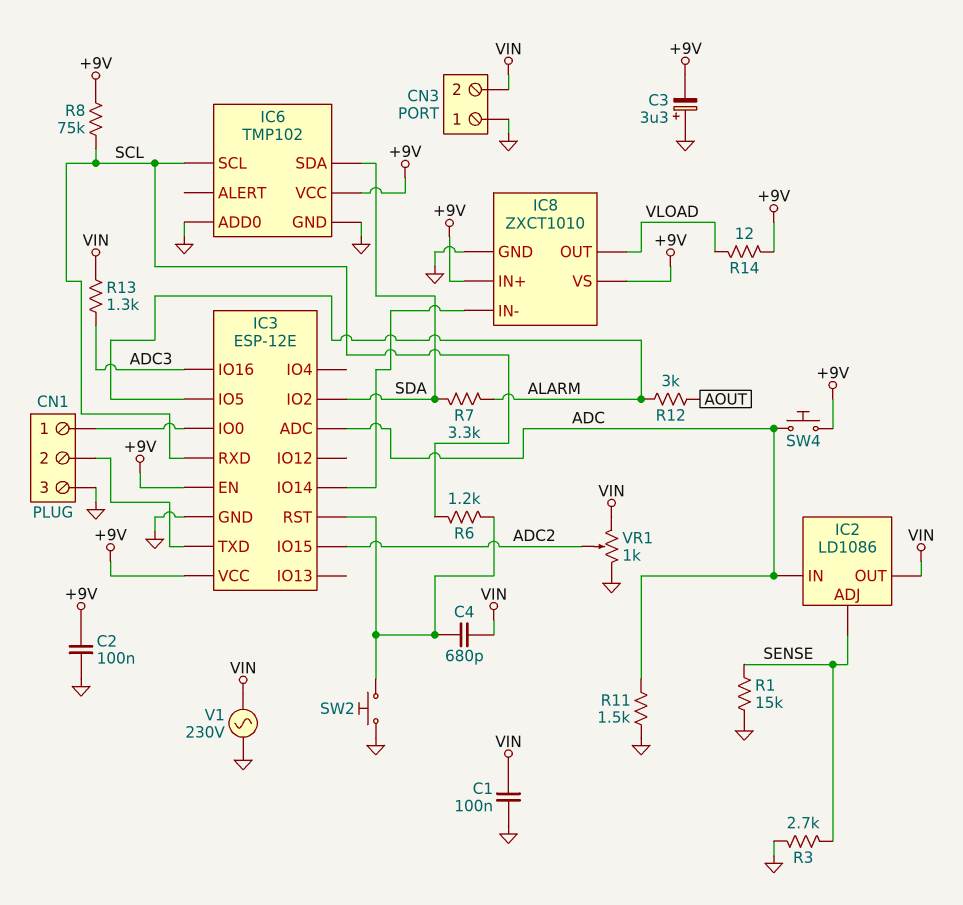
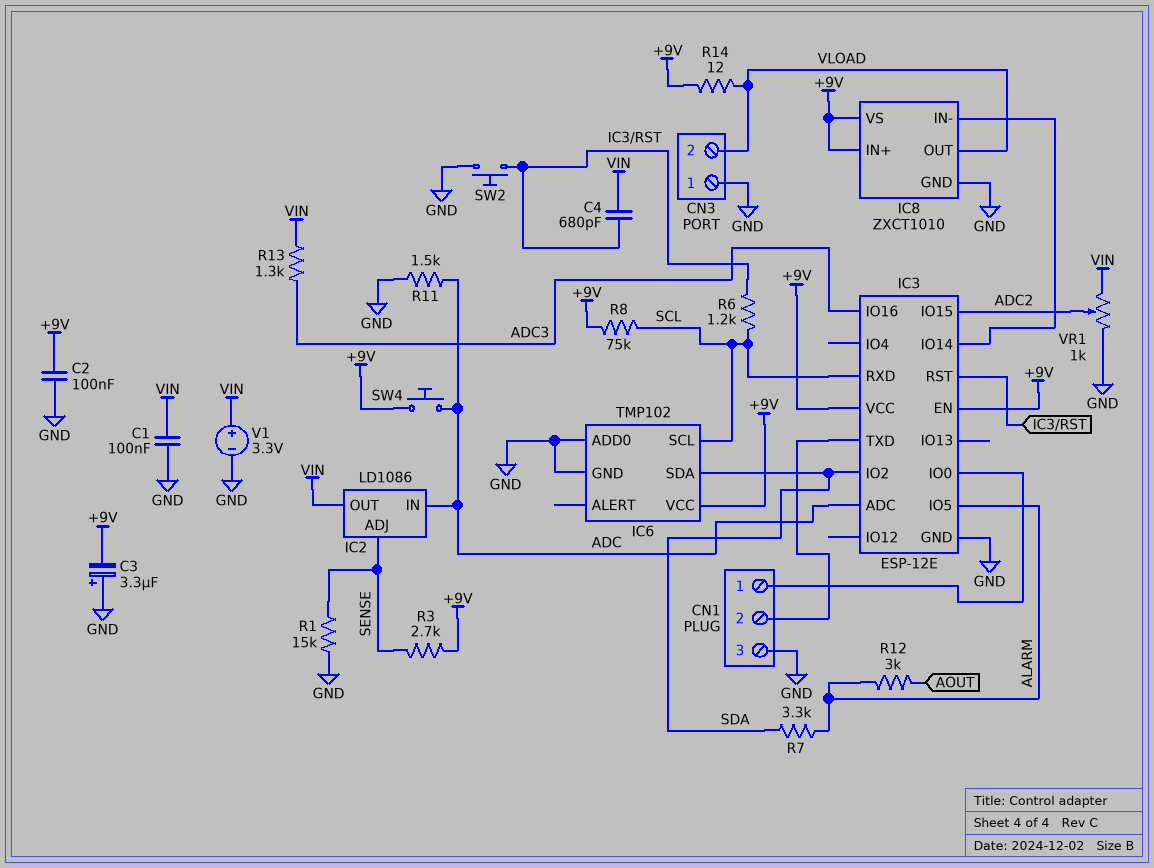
CN3 pin 2: VIN -> VLOAD
R3: 2.7k (GND, SENSE) -> 2.7k (+9V, SENSE)
V1: AC 230V (GND, VIN) -> 3.3V (plus VIN, minus GND)

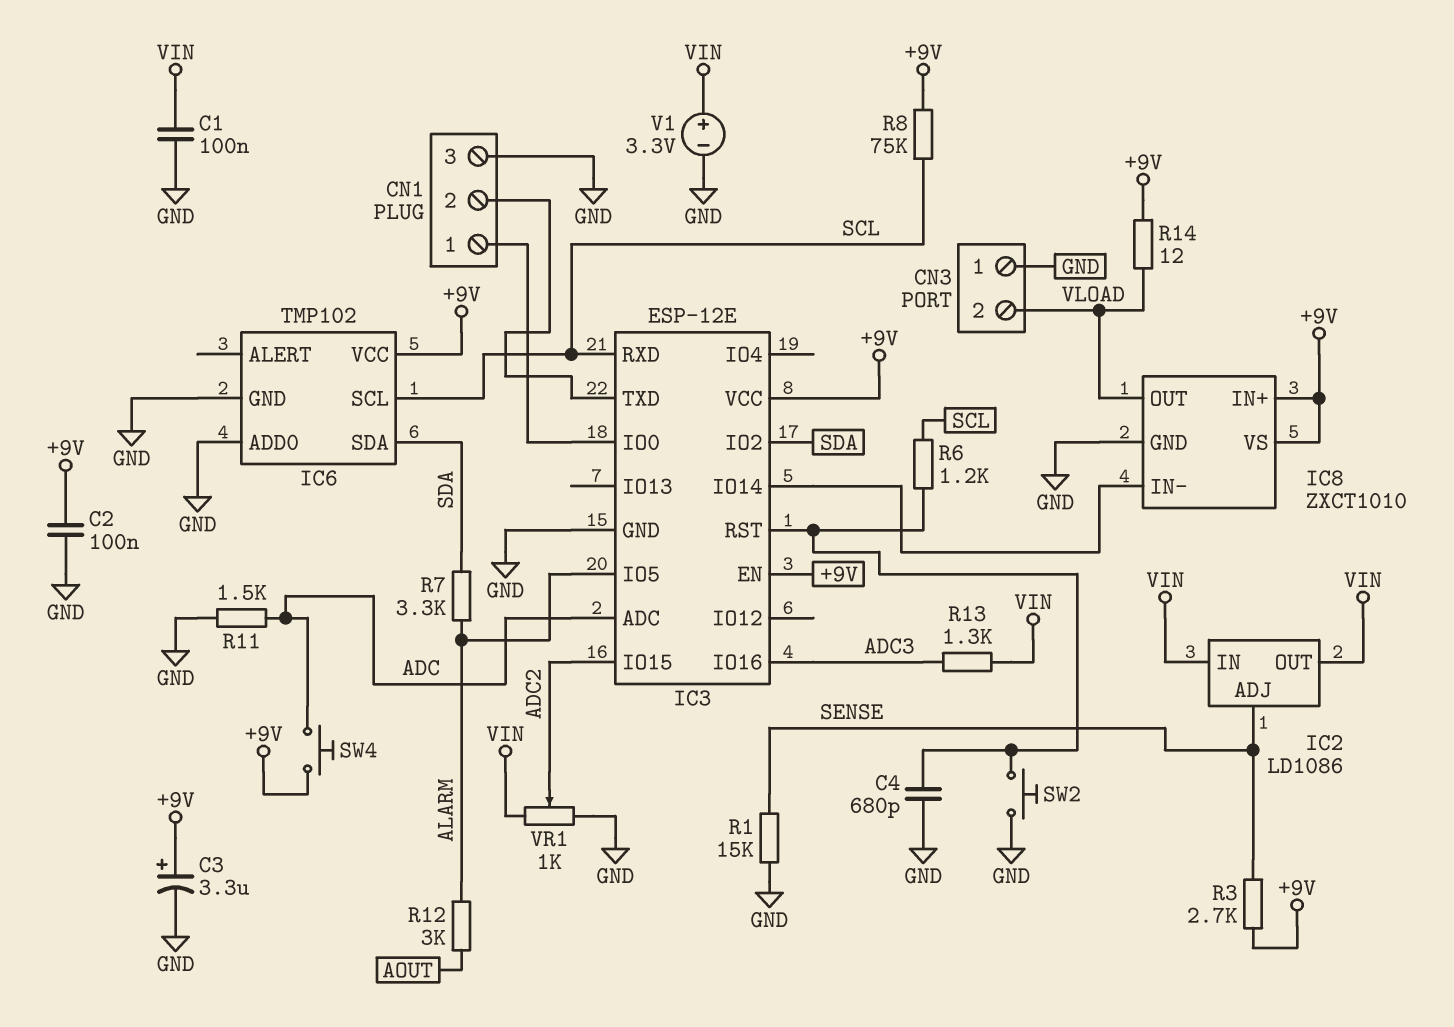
C3: 3.3uF (plus GND, minus +9V) -> 3.3uF (plus +9V, minus GND)
C4: 680pF (IC3/RST, VIN) -> 680pF (GND, IC3/RST)
IC2 pin IN: ADC -> VIN

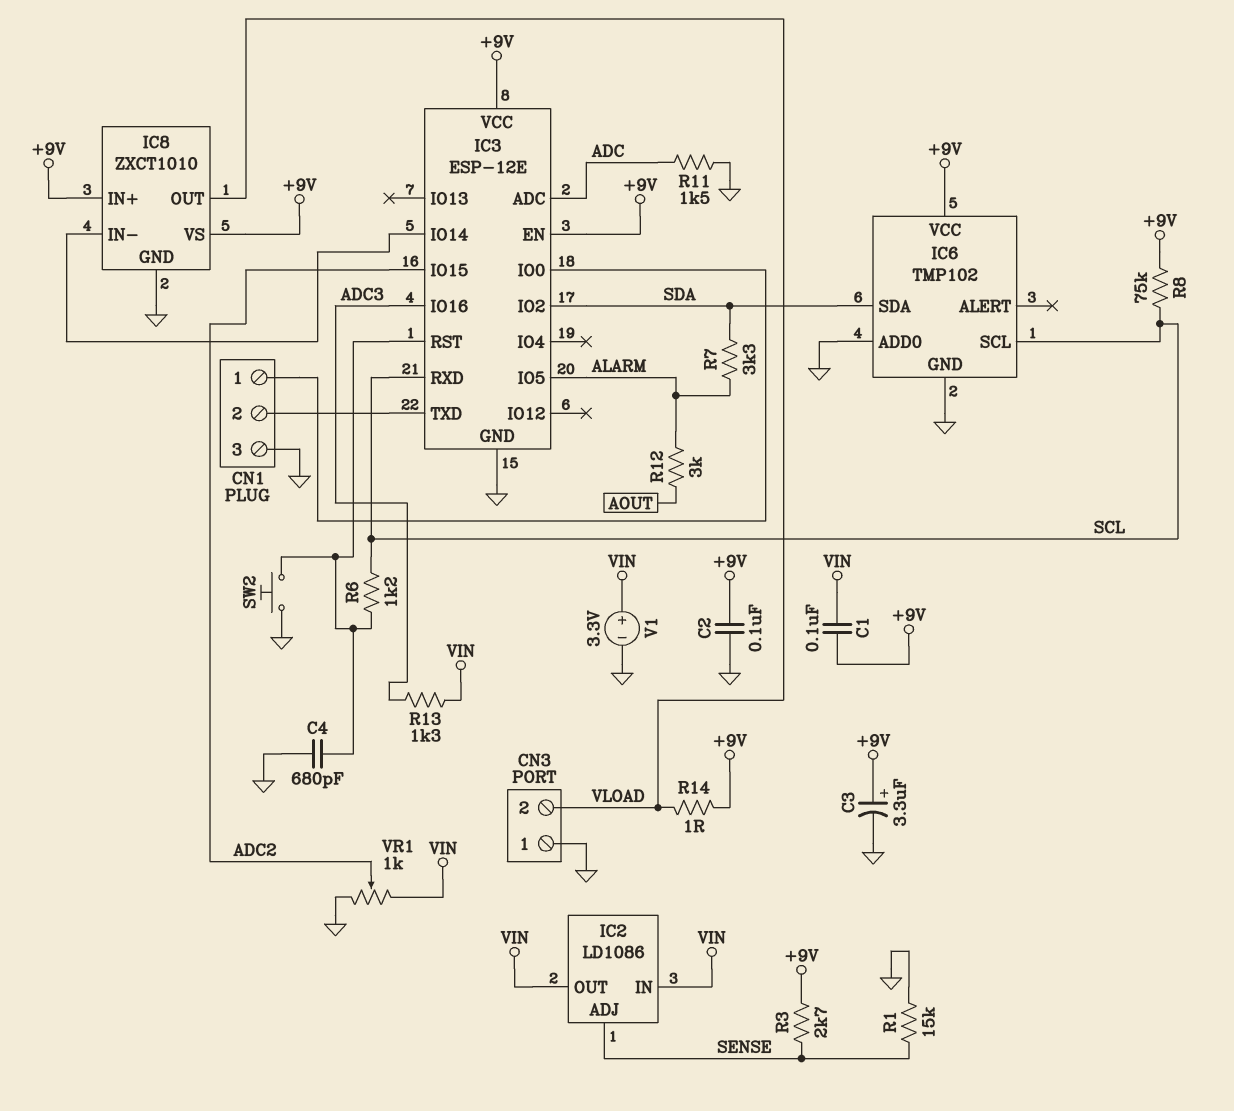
C1: 100nF (GND, VIN) -> 100nF (+9V, VIN)
R14: 12 (+9V, VLOAD) -> 1 (+9V, VLOAD)
SW4: button (+9V, ADC) -> none

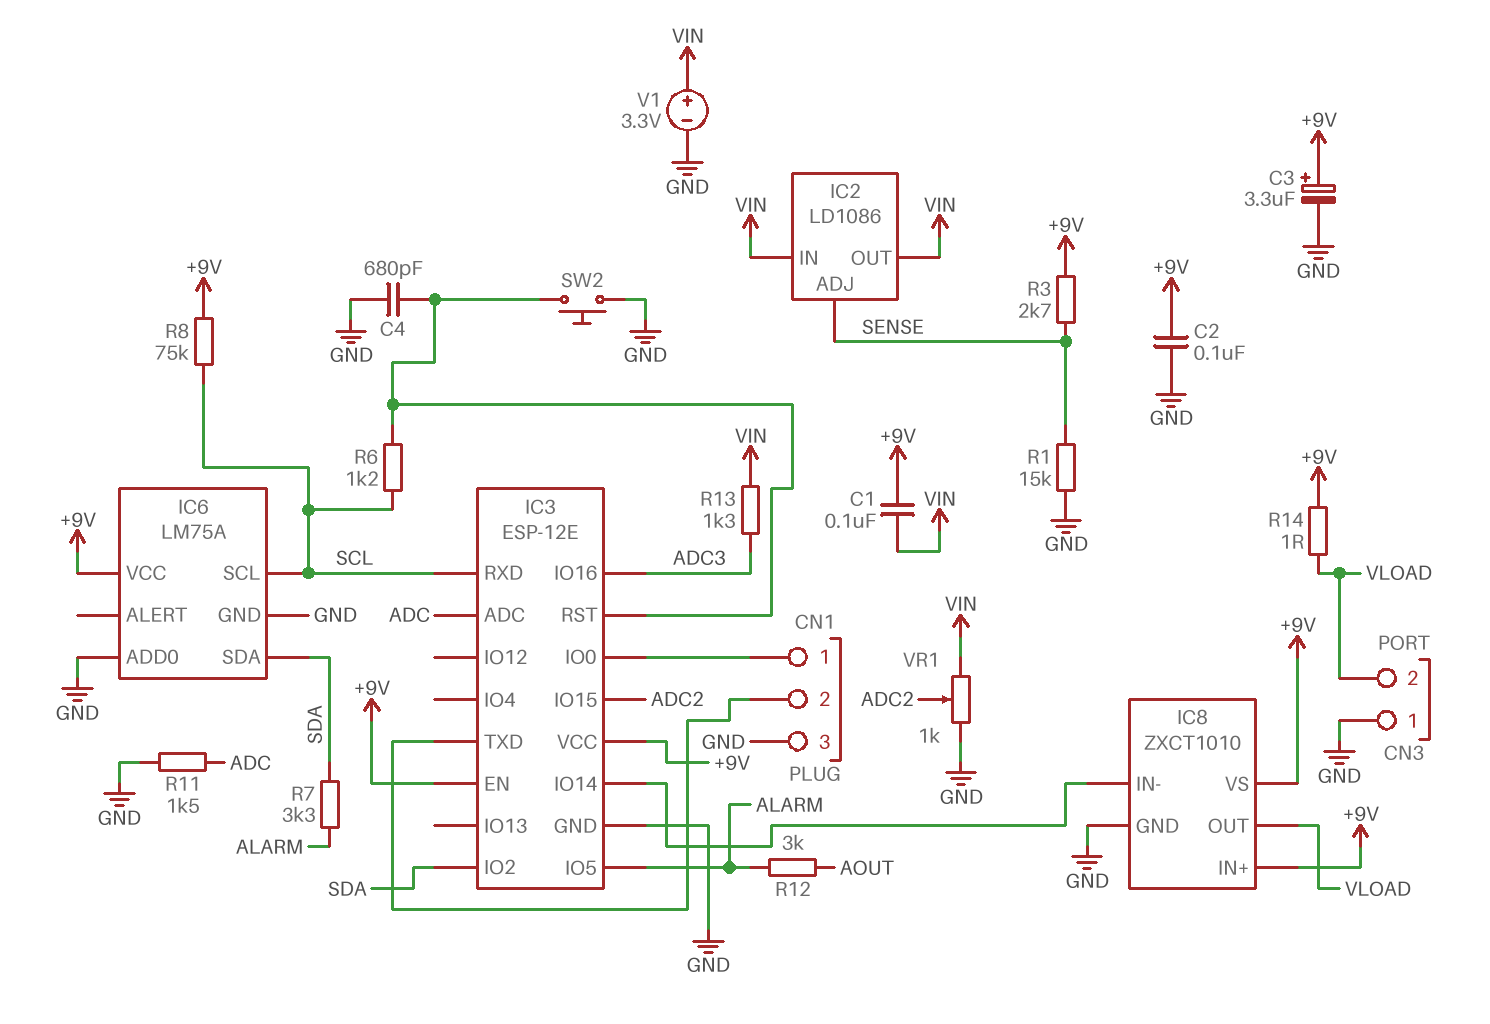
IC6: TMP102 -> LM75A

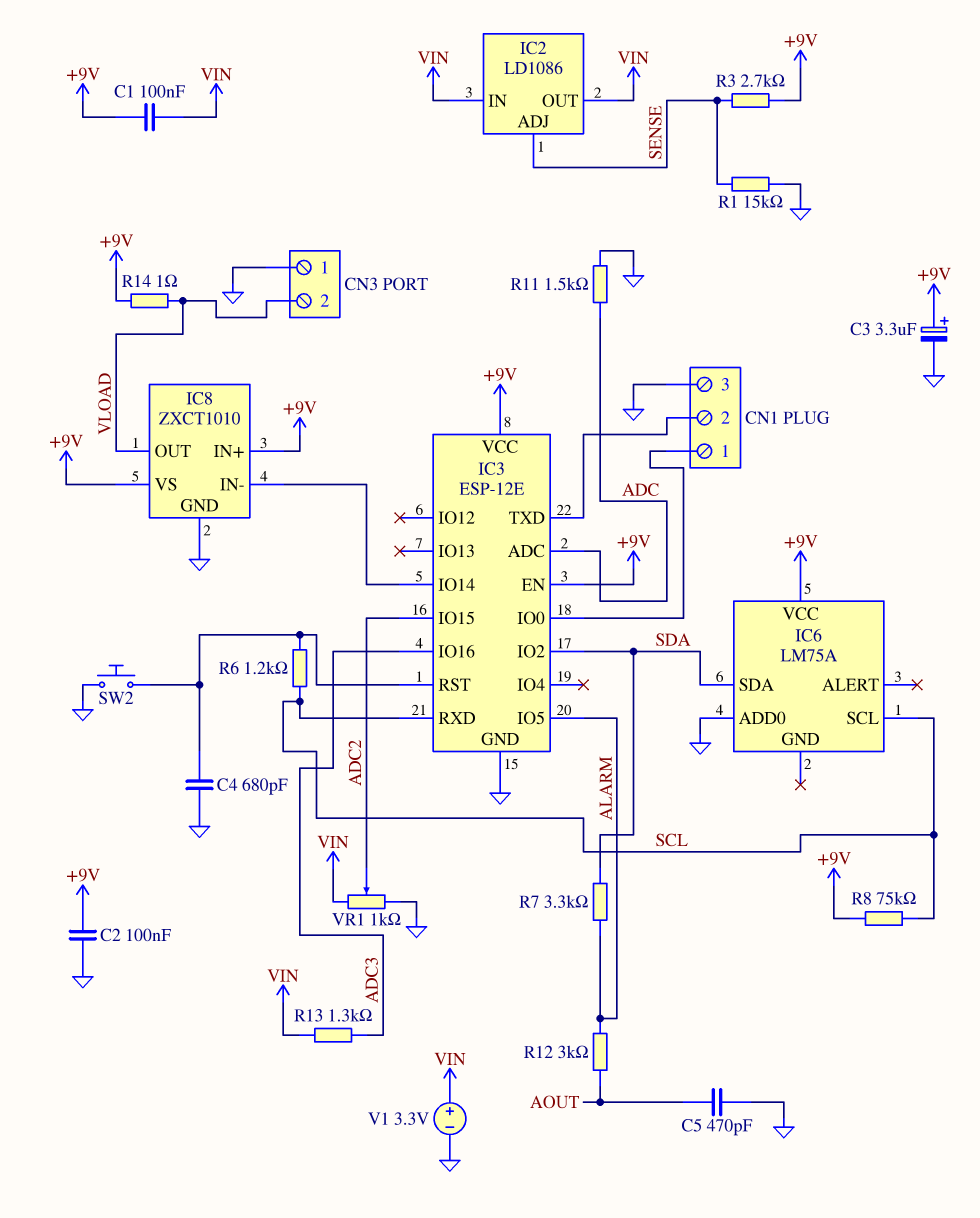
C5: none -> 470pF (AOUT, GND)
IC6 pin GND: GND -> none

